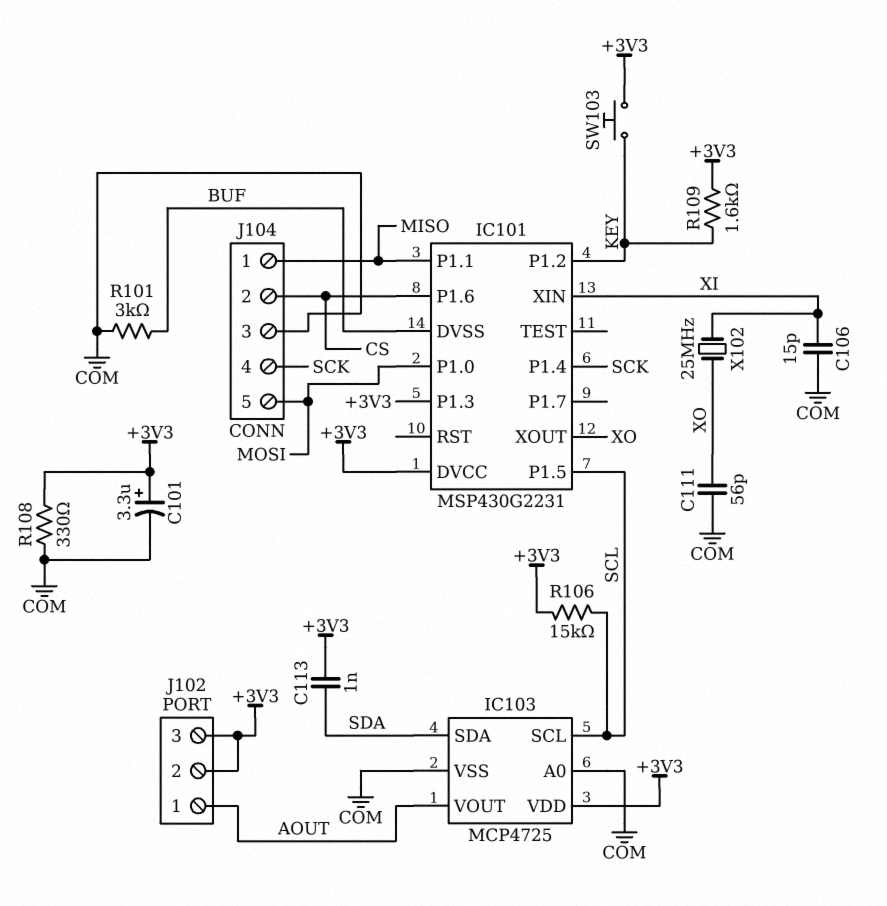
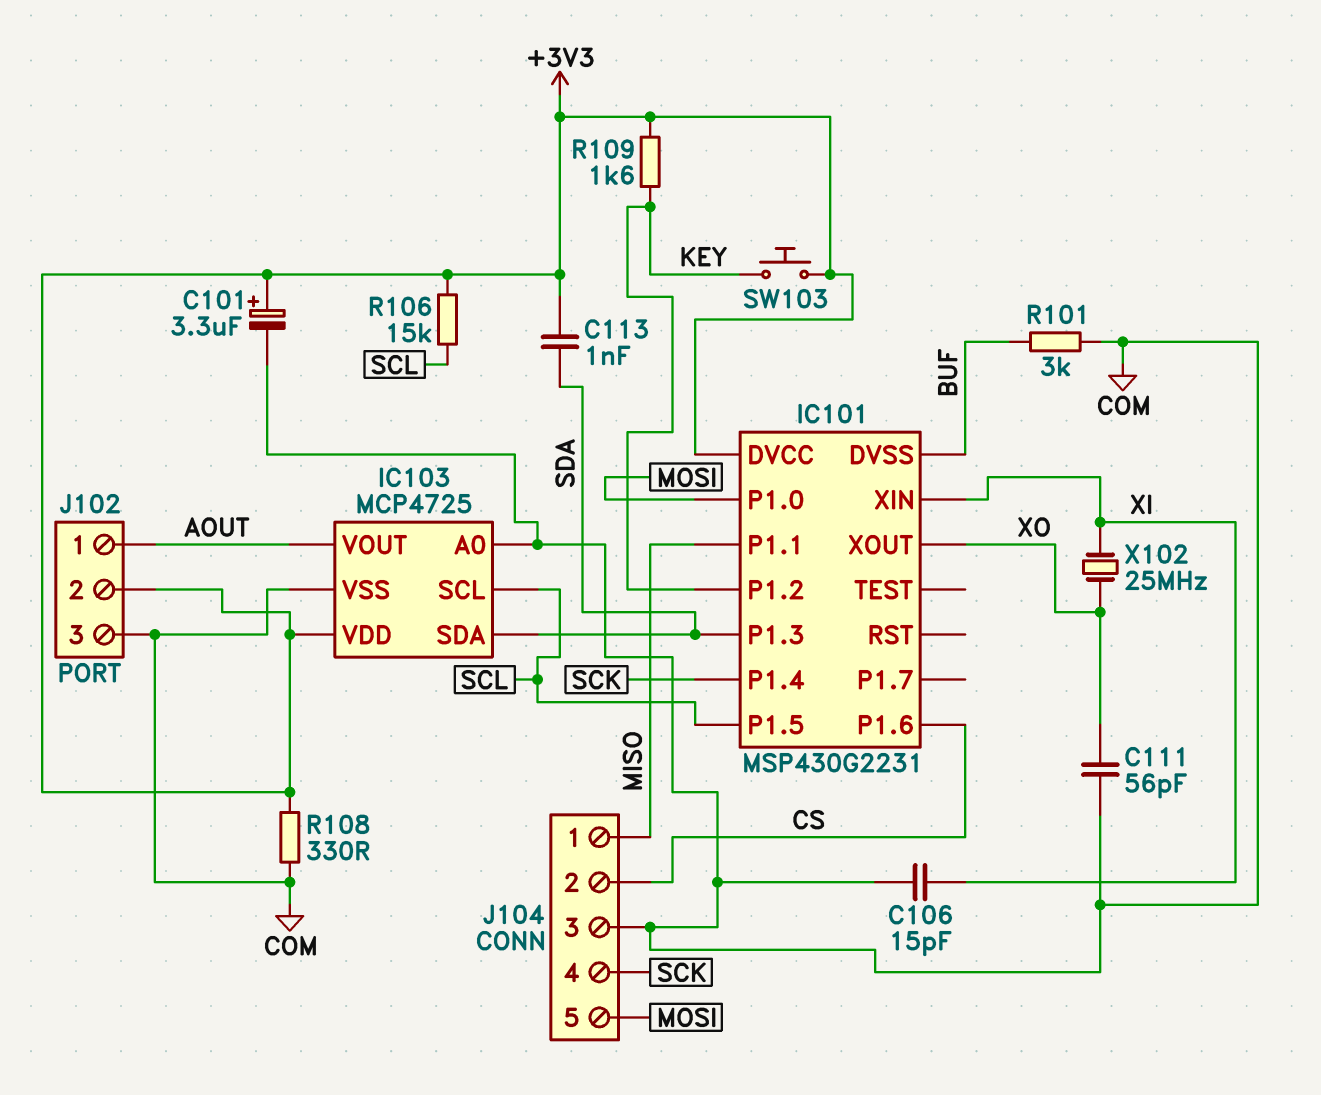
IC101 pin P1.3: +3V3 -> SDA
J102 pin 3: +3V3 -> COM

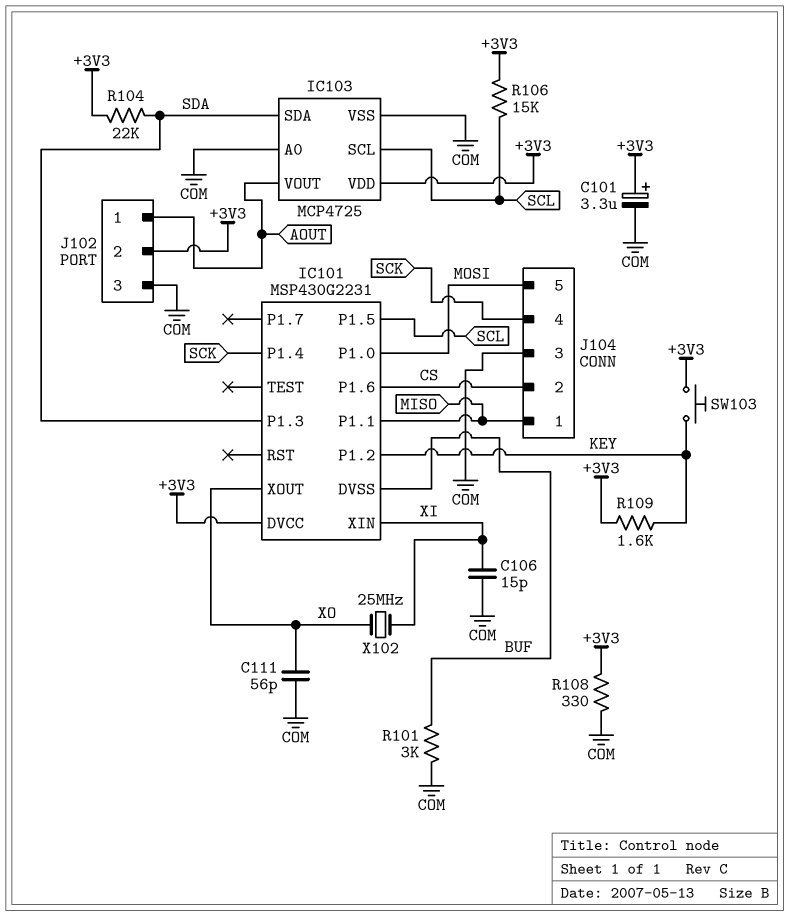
C113: 1nF (+3V3, SDA) -> none
R104: none -> 22k (+3V3, SDA)

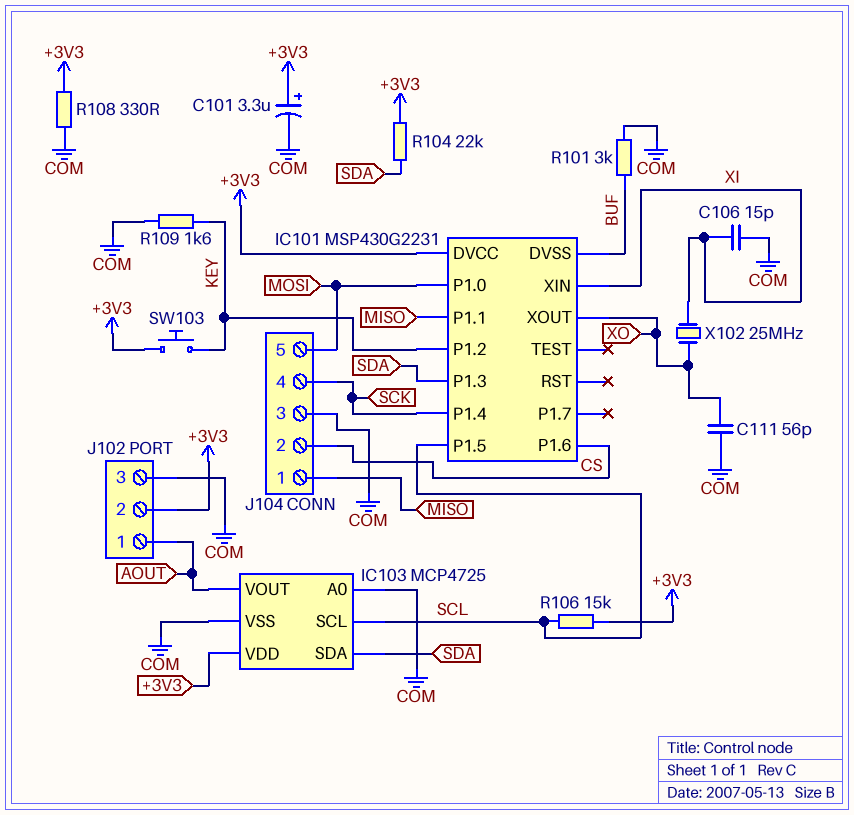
R109: 1.6k (+3V3, KEY) -> 1.6k (COM, KEY)

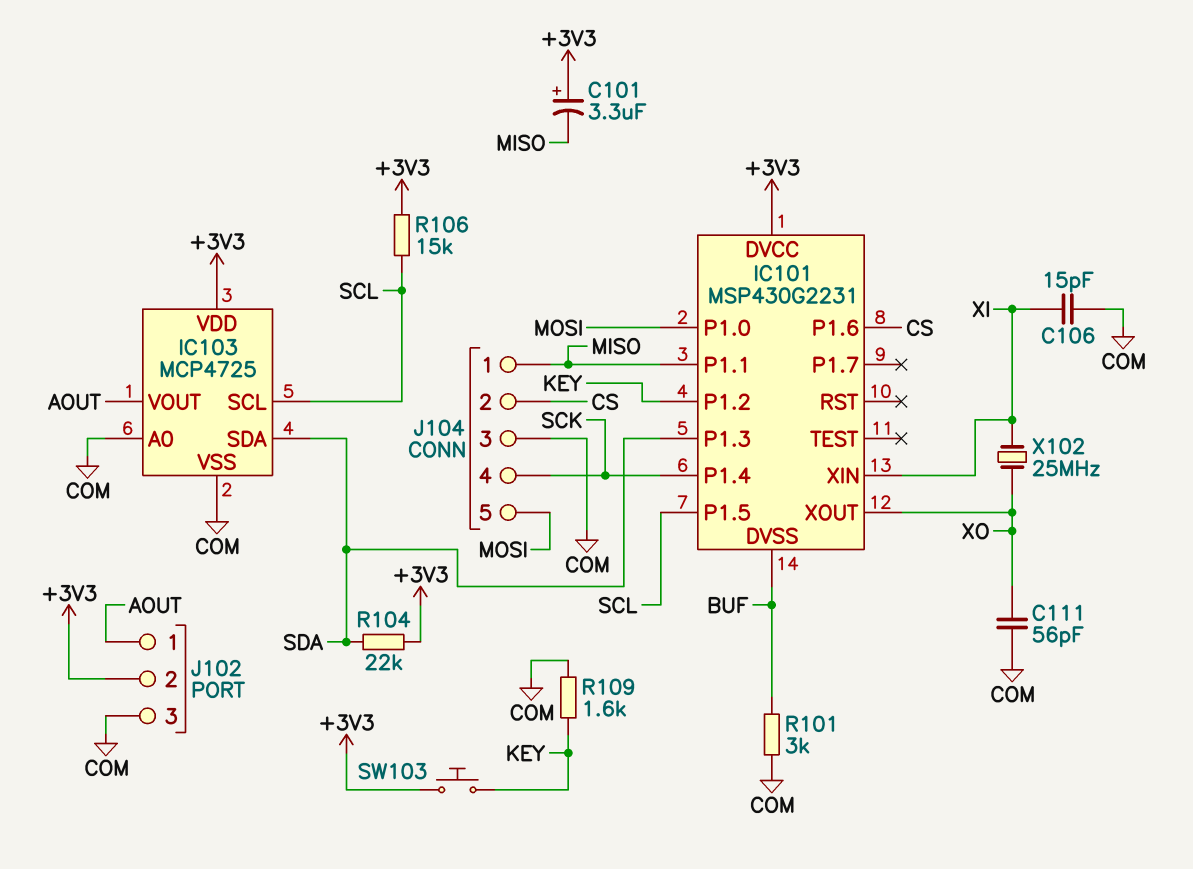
C101: 3.3uF (plus +3V3, minus COM) -> 3.3uF (plus +3V3, minus MISO)
R108: 330 (+3V3, COM) -> none

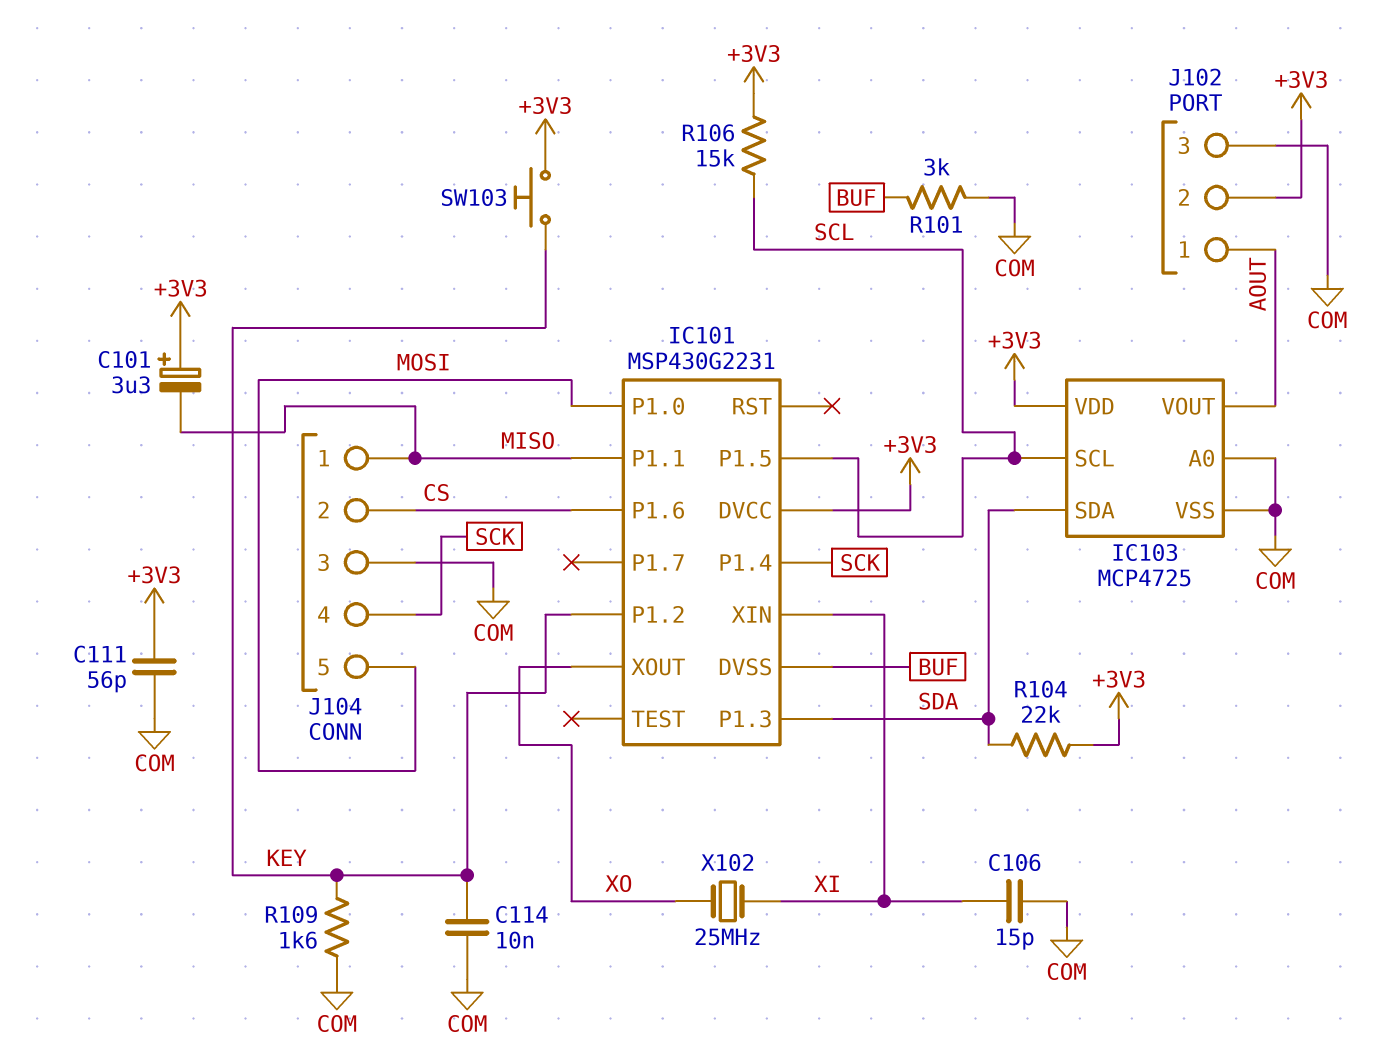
C111: 56pF (COM, XO) -> 56pF (+3V3, COM)
C114: none -> 10nF (COM, KEY)

